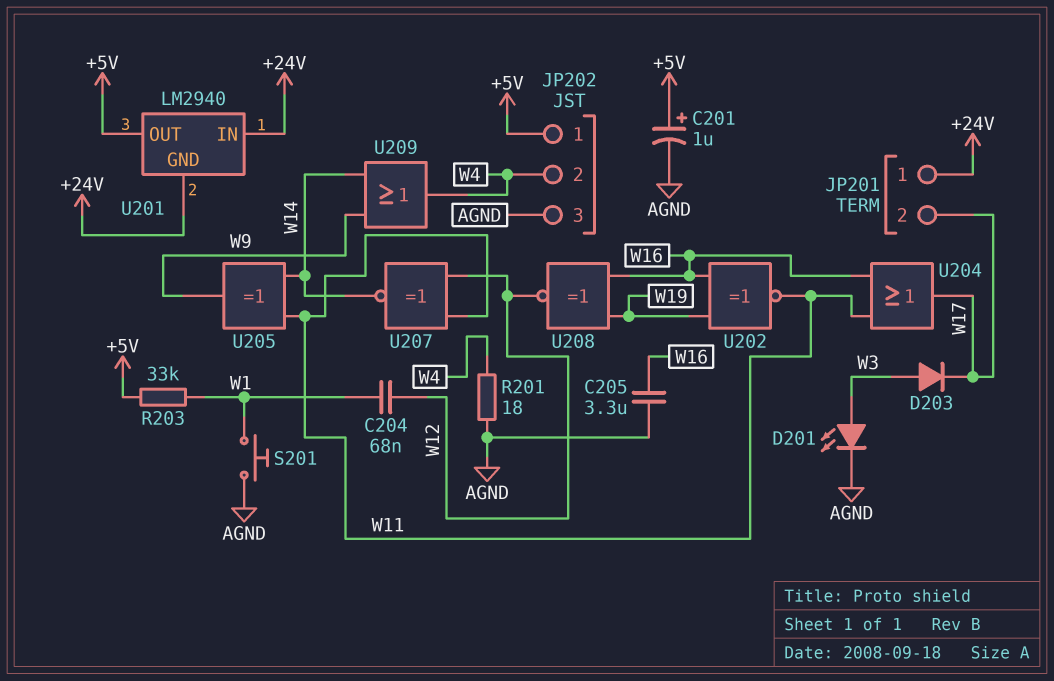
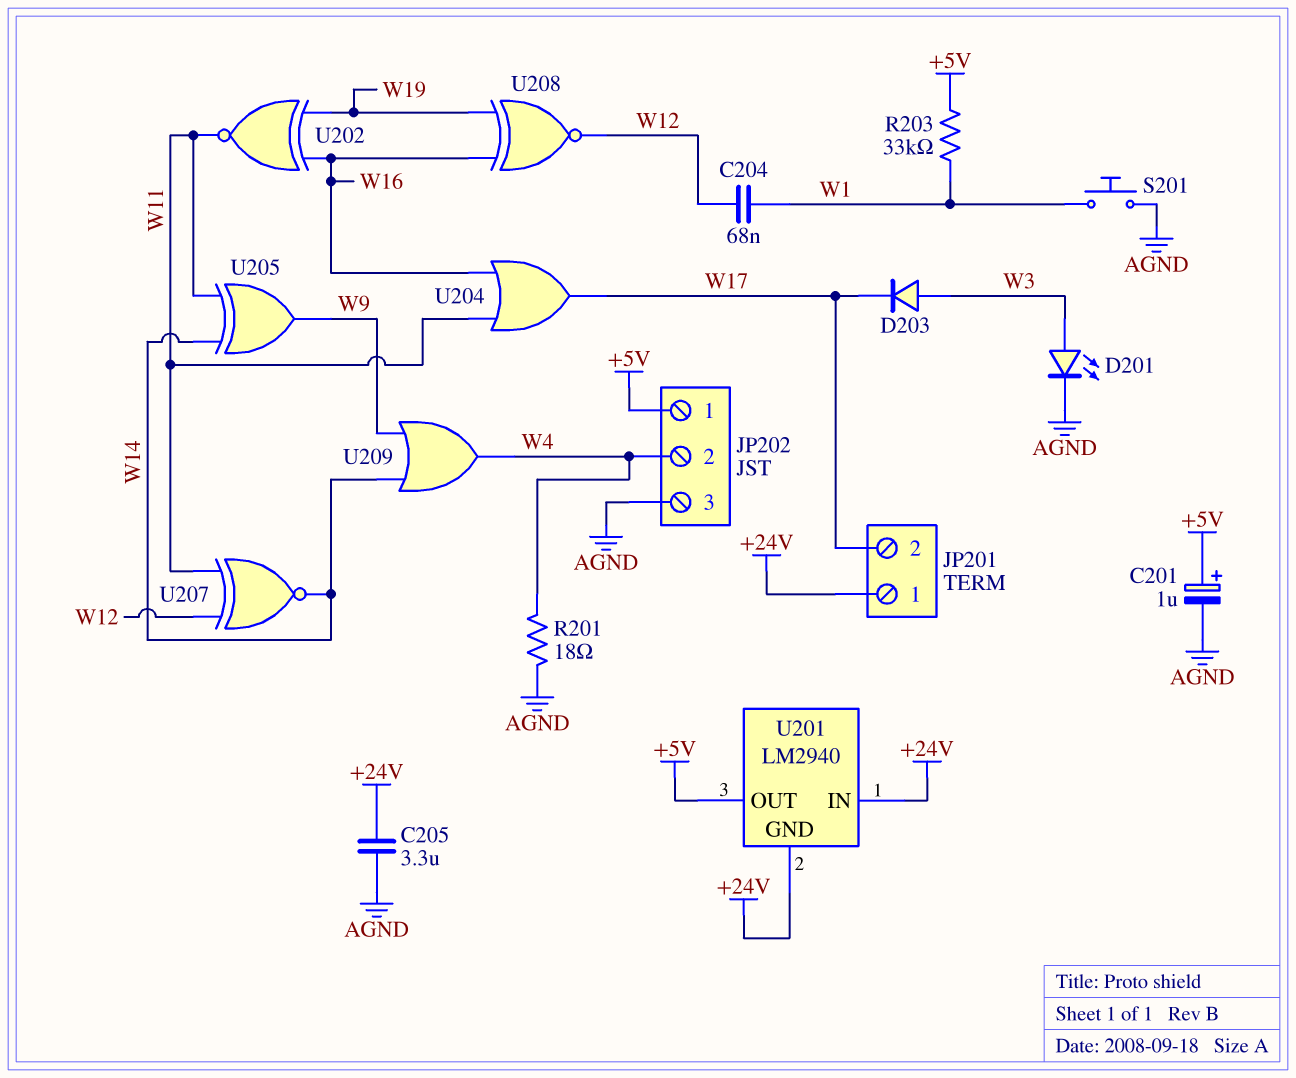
C205: 3.3uF (AGND, W16) -> 3.3uF (+24V, AGND)

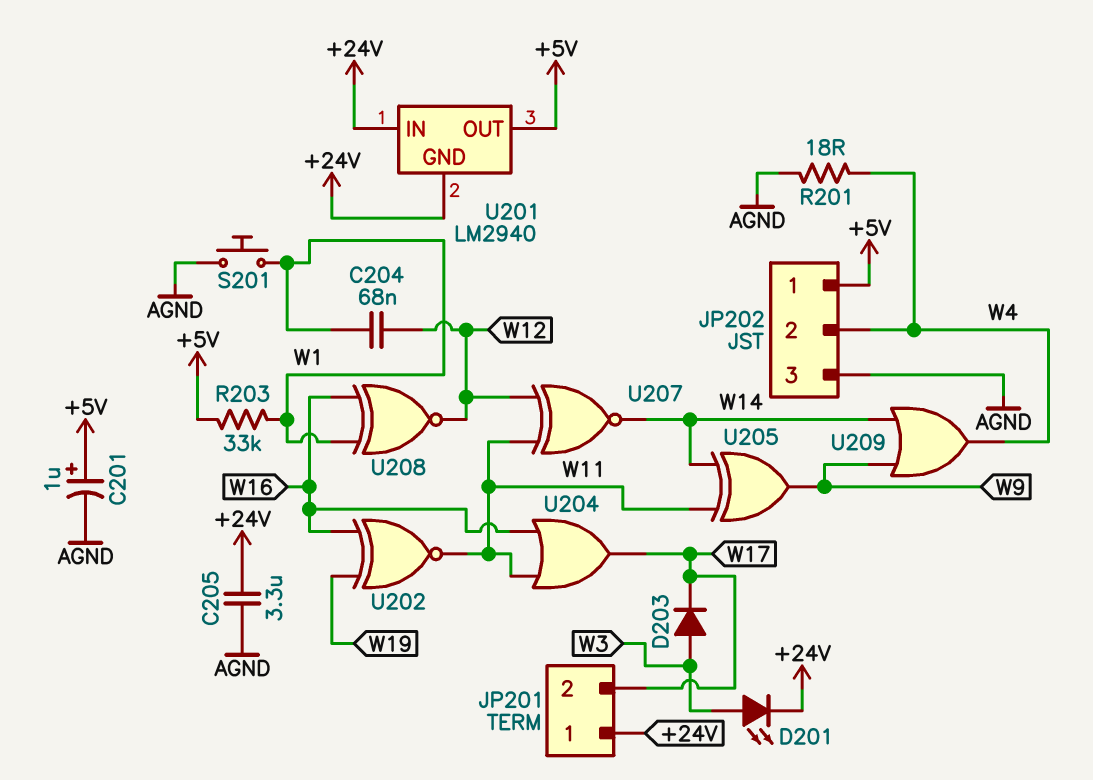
D201: LED (A W3, K AGND) -> LED (A W3, K +24V)
U208: XNOR (in W16, in W19, out W12) -> XNOR (in W1, in W16, out W12)

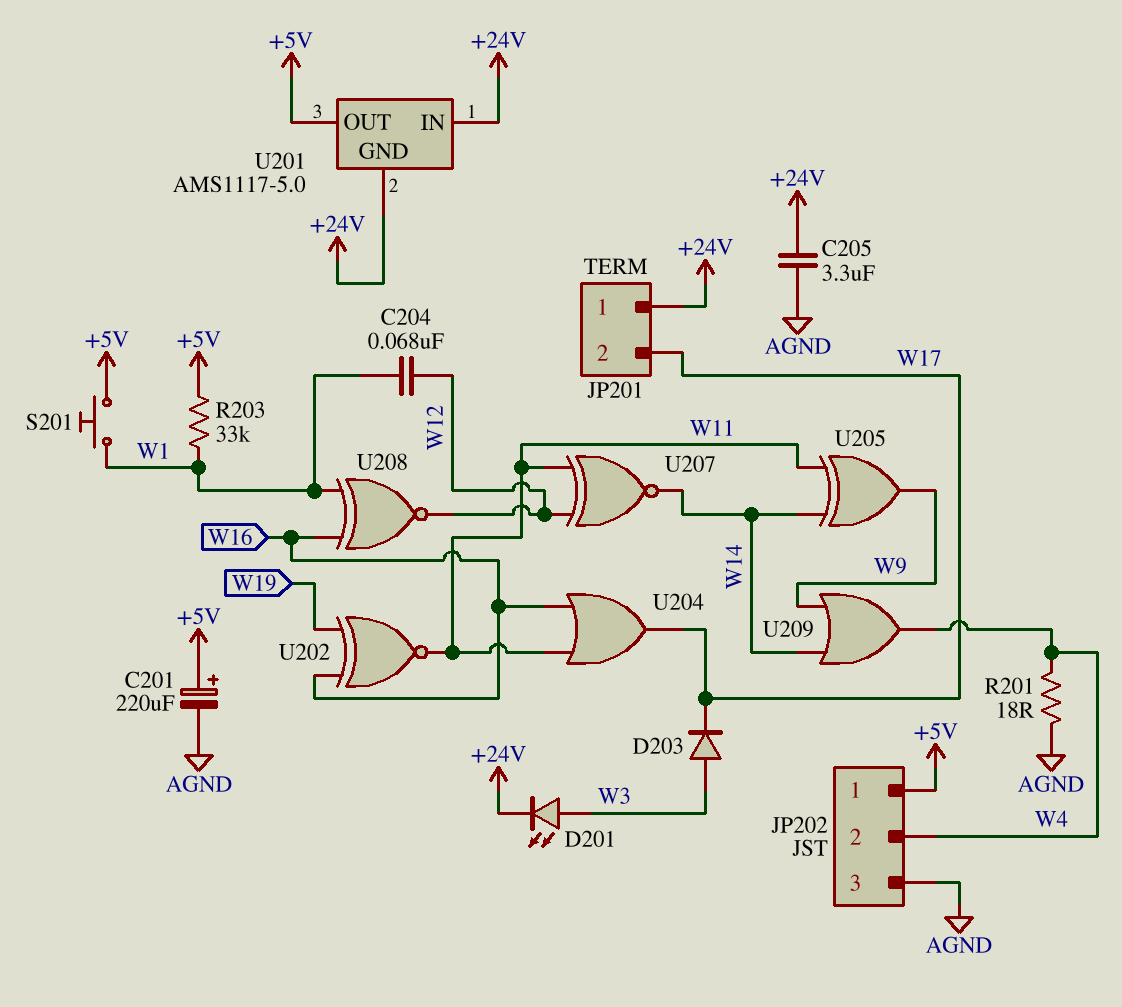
C201: 1uF (plus +5V, minus AGND) -> 220uF (plus +5V, minus AGND)
S201: button (AGND, W1) -> button (+5V, W1)
U201: LM2940 -> AMS1117-5.0

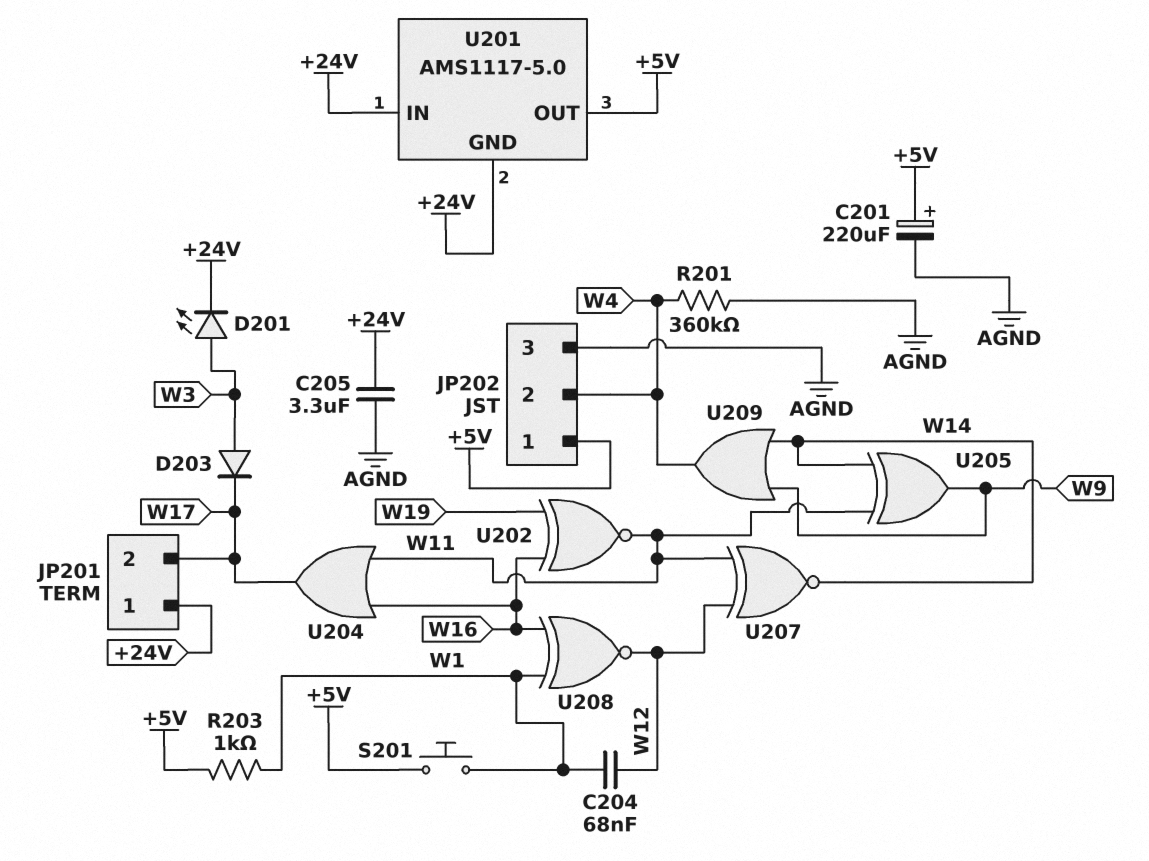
R201: 18 (AGND, W4) -> 360k (AGND, W4)
R203: 33k (+5V, W1) -> 1k (+5V, W1)

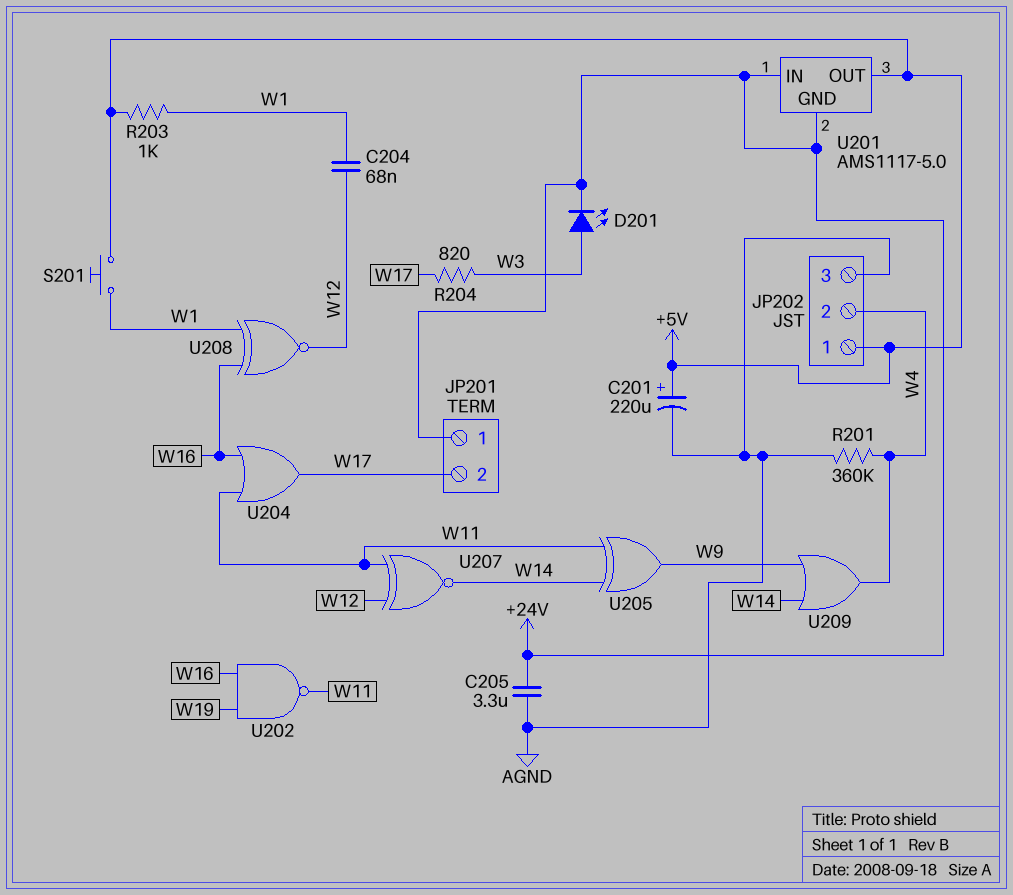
D203: diode (A W3, K W17) -> none
R204: none -> 820 (W3, W17)
U202: XNOR (in W16, in W19, out W11) -> NAND (in W16, in W19, out W11)

